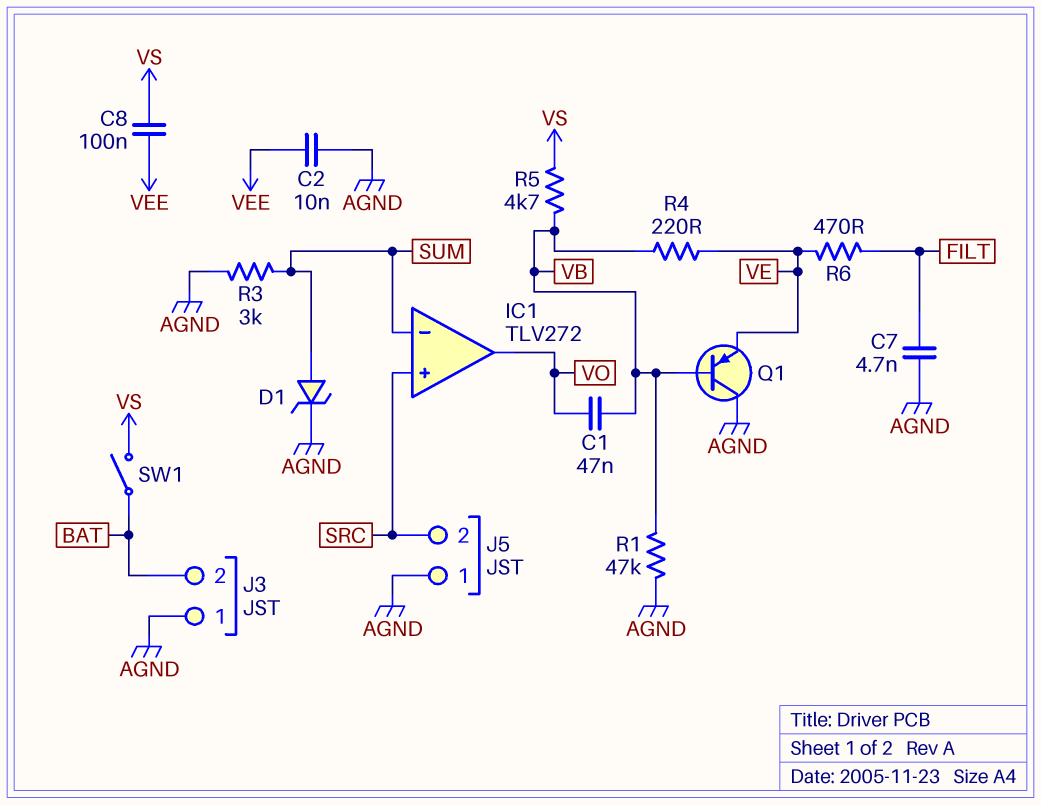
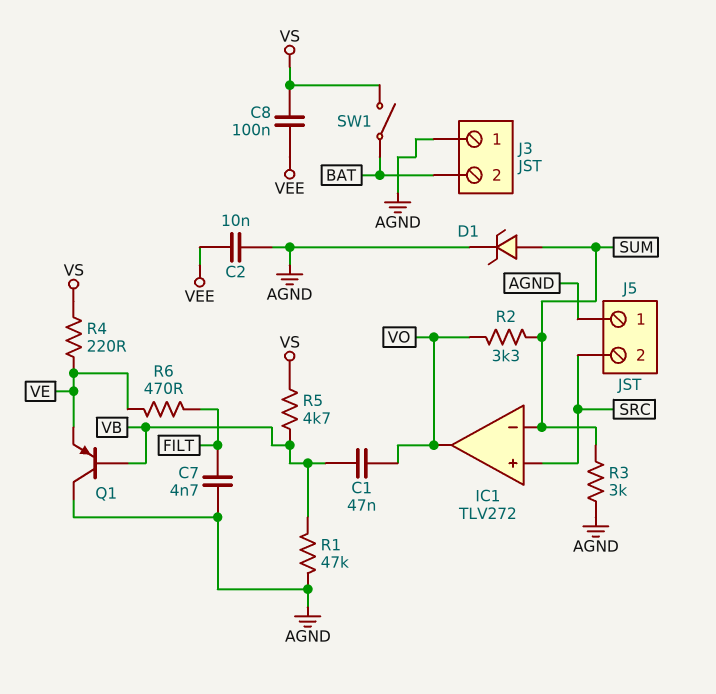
R2: none -> 3.3k (SUM, VO)
R4: 220 (VB, VE) -> 220 (VE, VS)

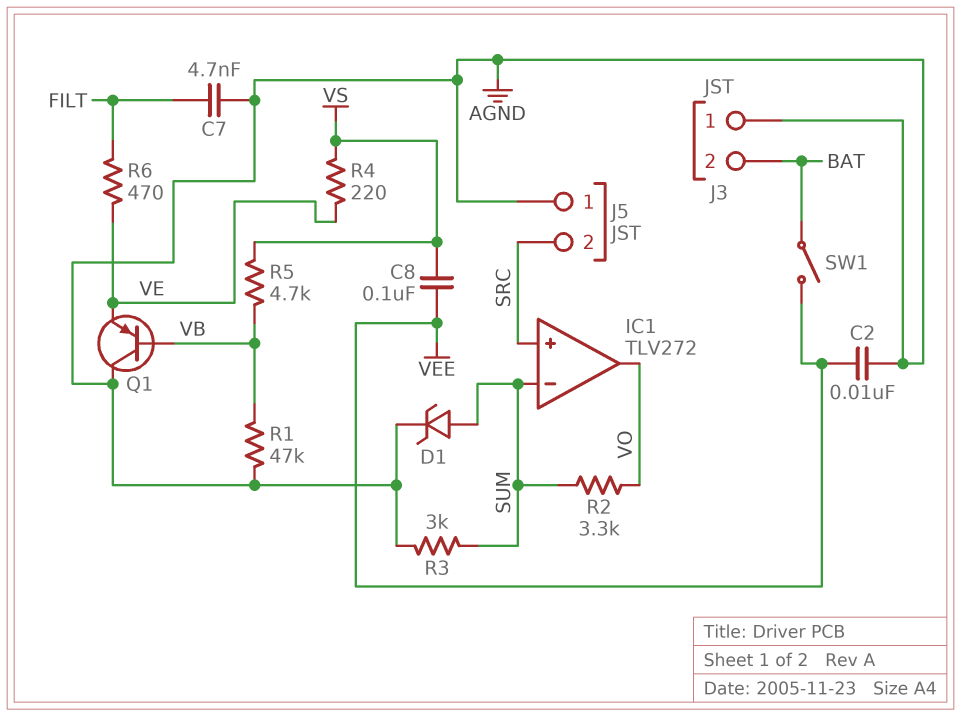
C1: 47nF (VB, VO) -> none
SW1: switch (BAT, VS) -> switch (BAT, VEE)

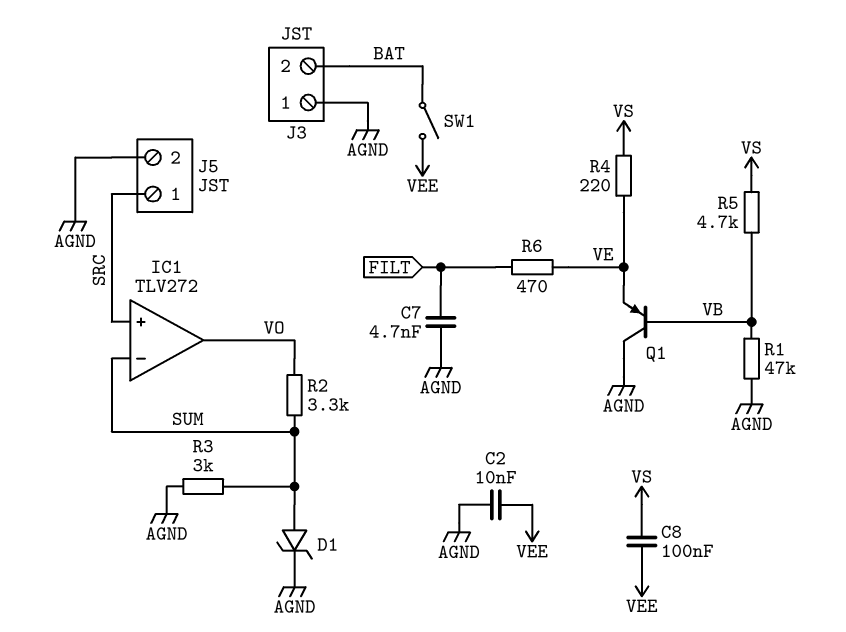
J5 pin 1: AGND -> SRC
J5 pin 2: SRC -> AGND

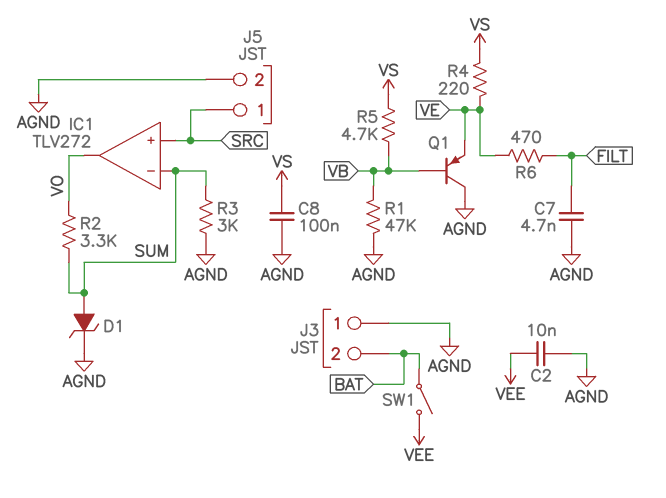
C8: 100nF (VEE, VS) -> 100nF (AGND, VS)

